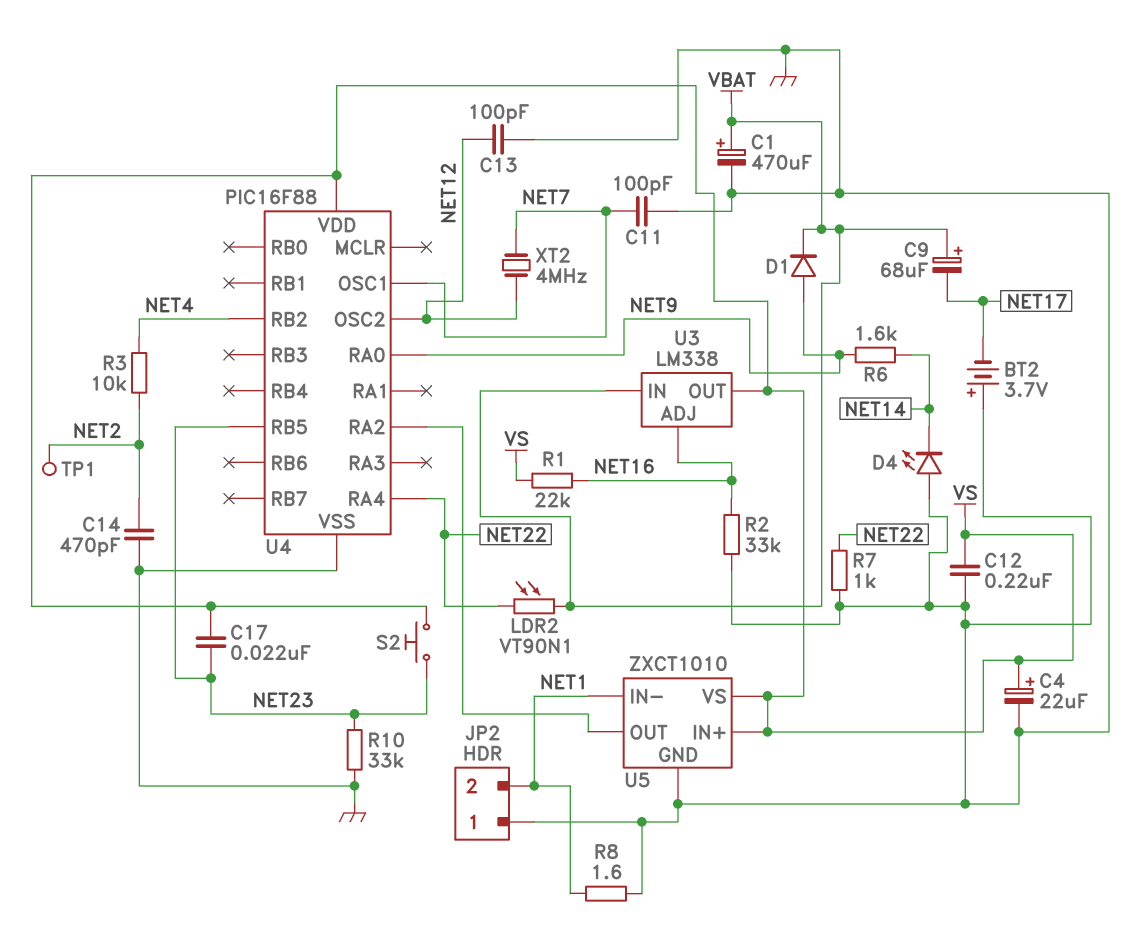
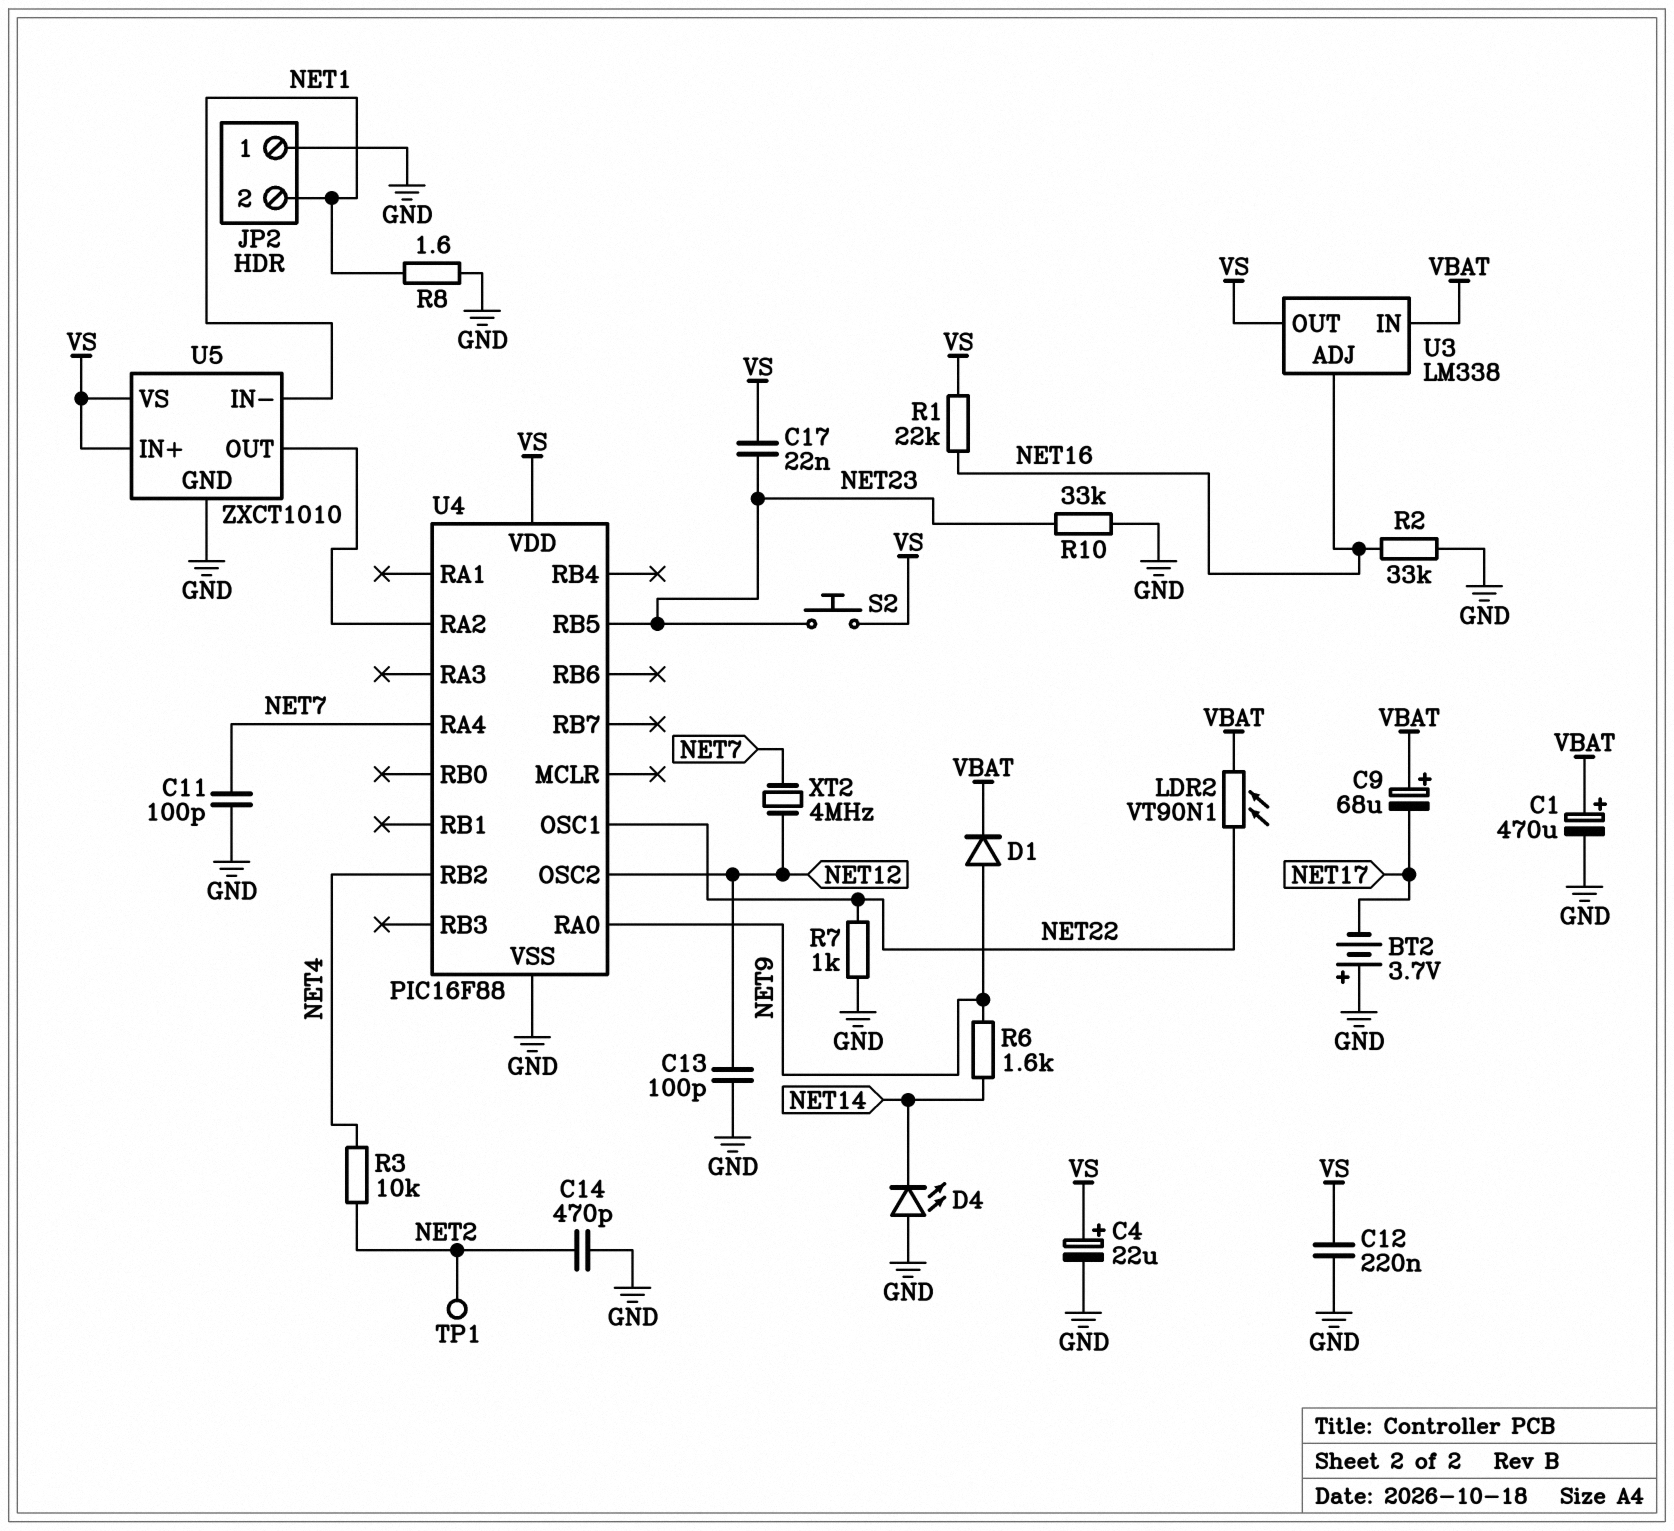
U4 pin OSC1: NET7 -> NET22
U4 pin RA4: NET22 -> NET7

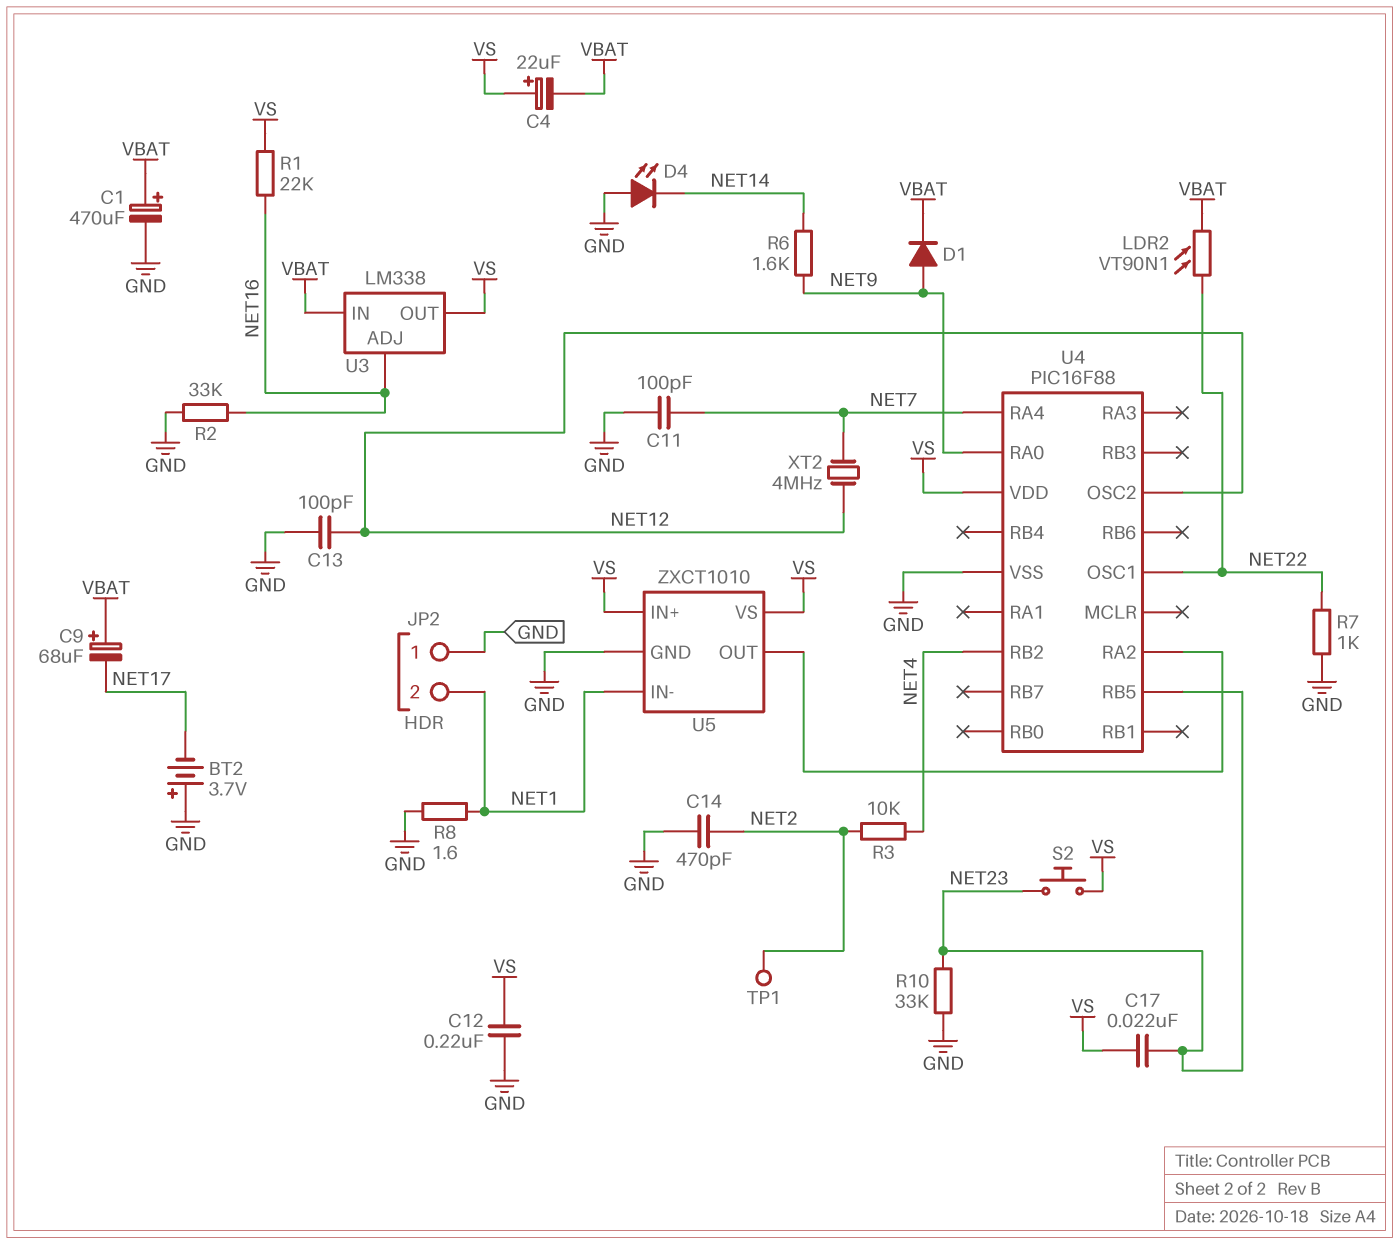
C4: 22uF (plus VS, minus GND) -> 22uF (plus VS, minus VBAT)

